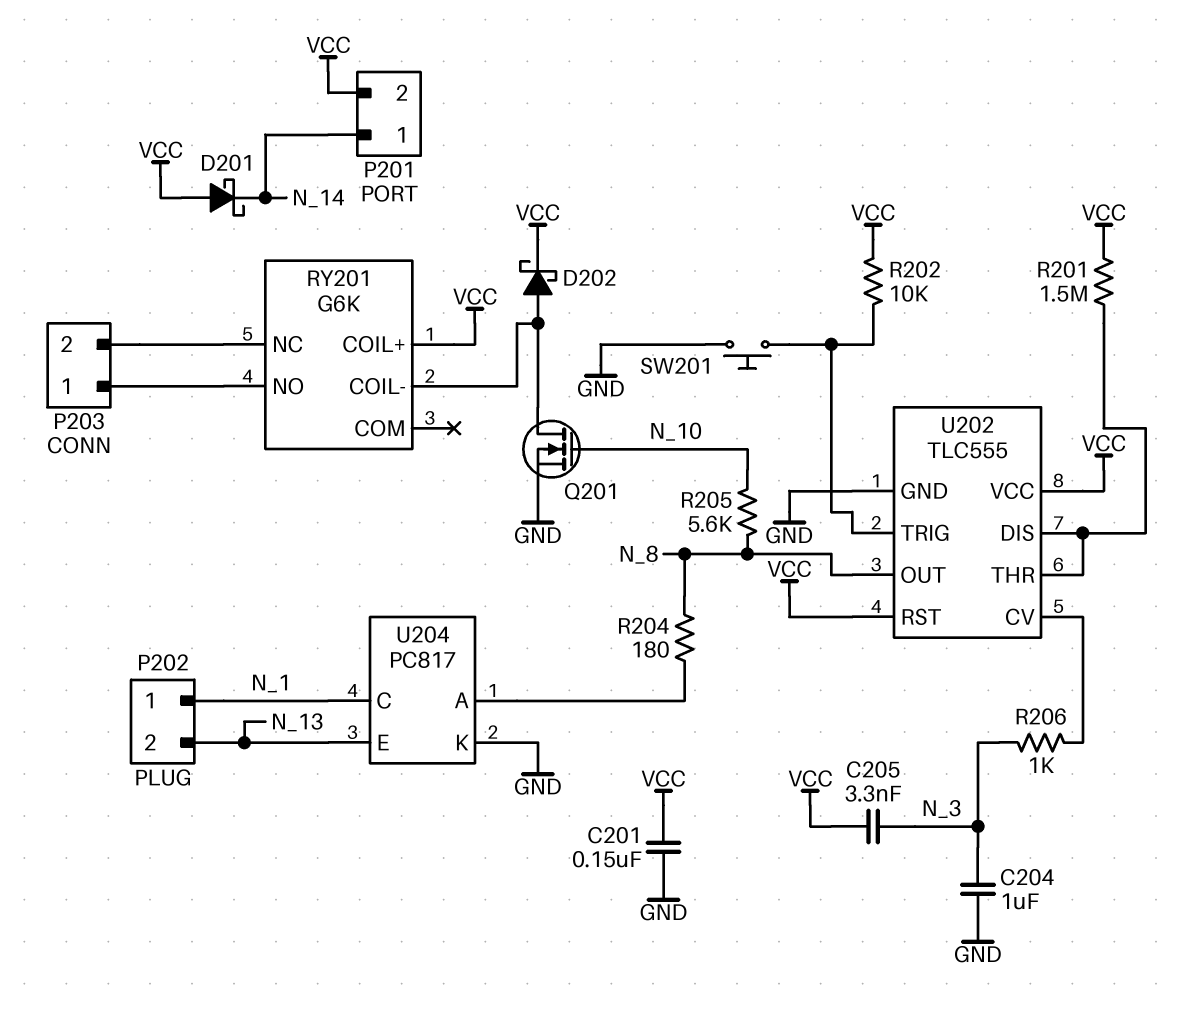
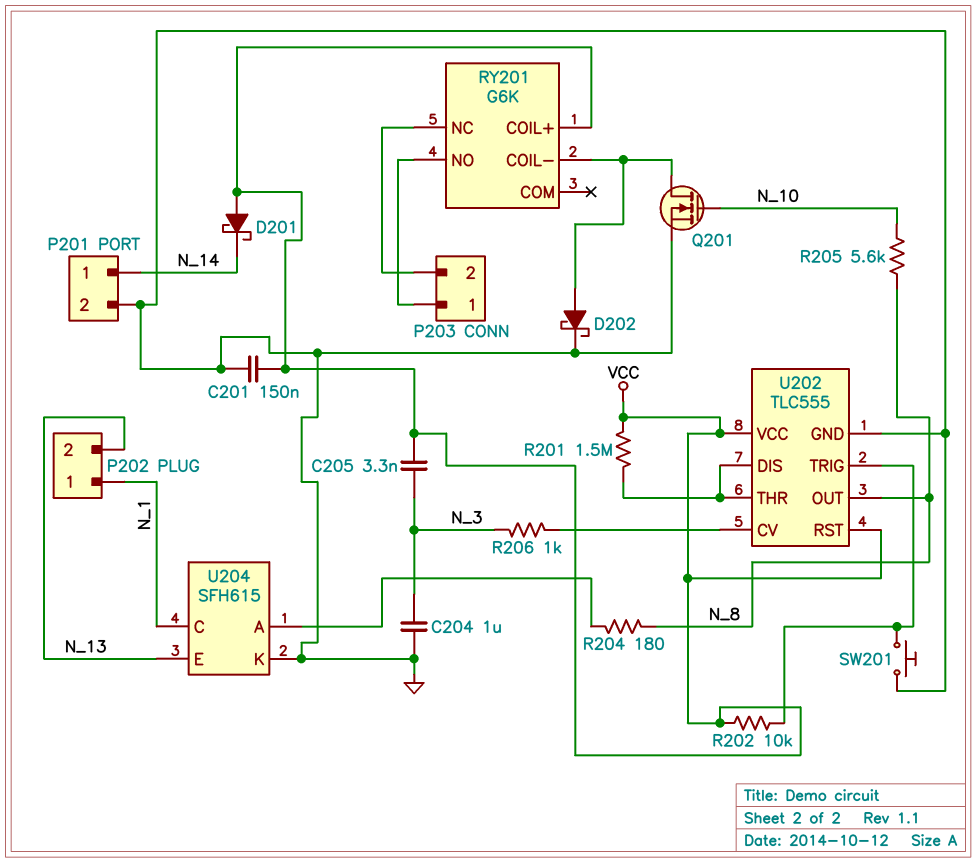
D202: schottky (A RY201/COIL-, K VCC) -> schottky (A RY201/COIL-, K GND)
P201 pin 2: VCC -> GND
U204: PC817 -> SFH615

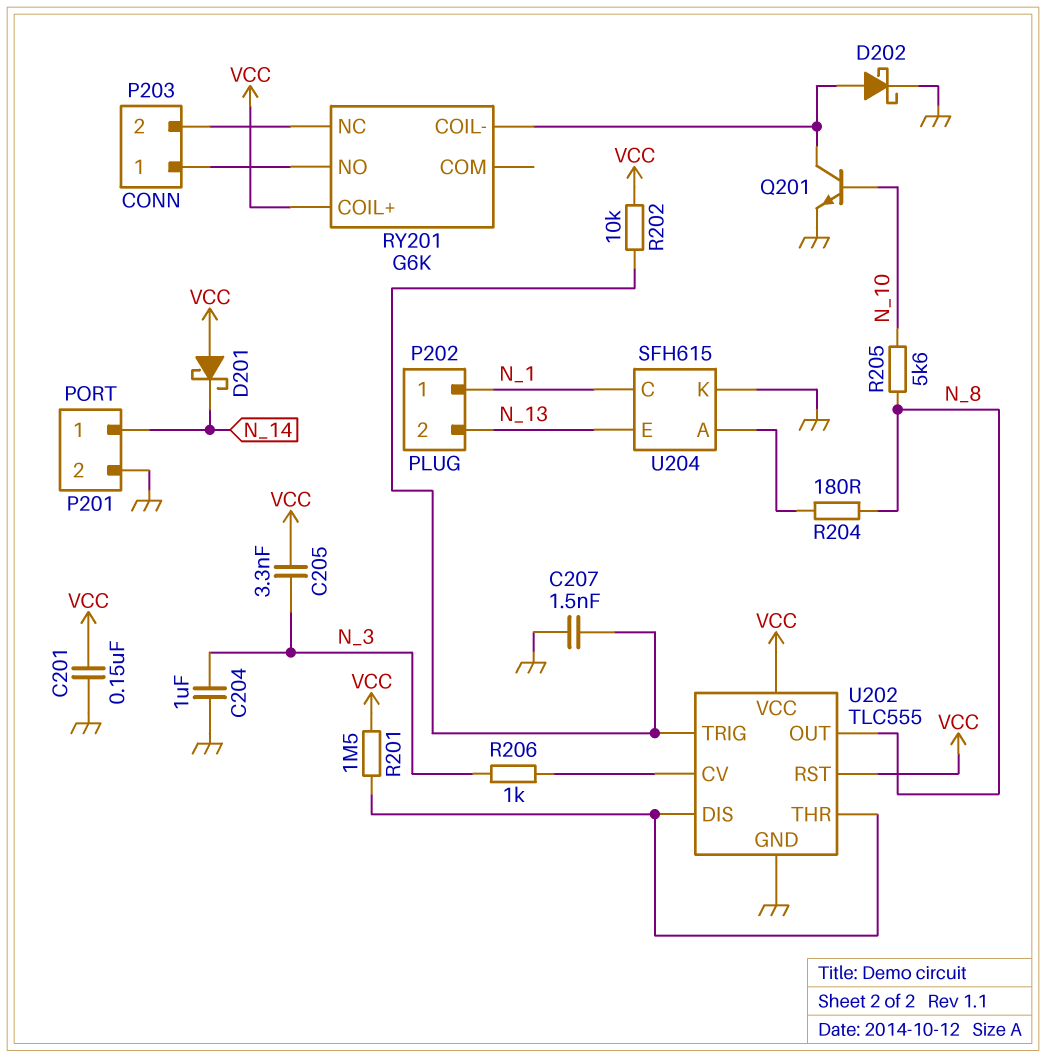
C207: none -> 1.5nF (GND, U202/TRIG)
Q201: NMOS (G N_10, D RY201/COIL-, S GND) -> NPN (B N_10, C RY201/COIL-, E GND)
SW201: button (GND, U202/TRIG) -> none

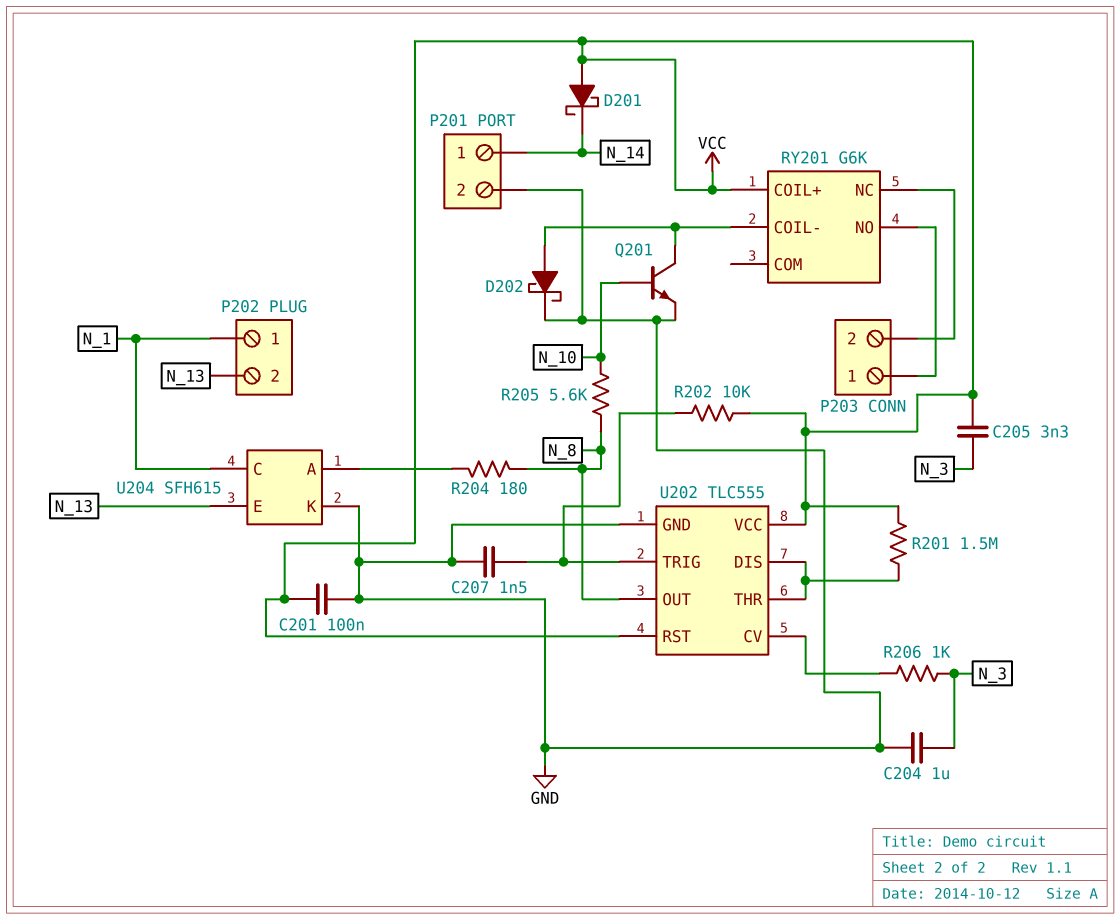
C201: 150nF (GND, VCC) -> 100nF (GND, VCC)

